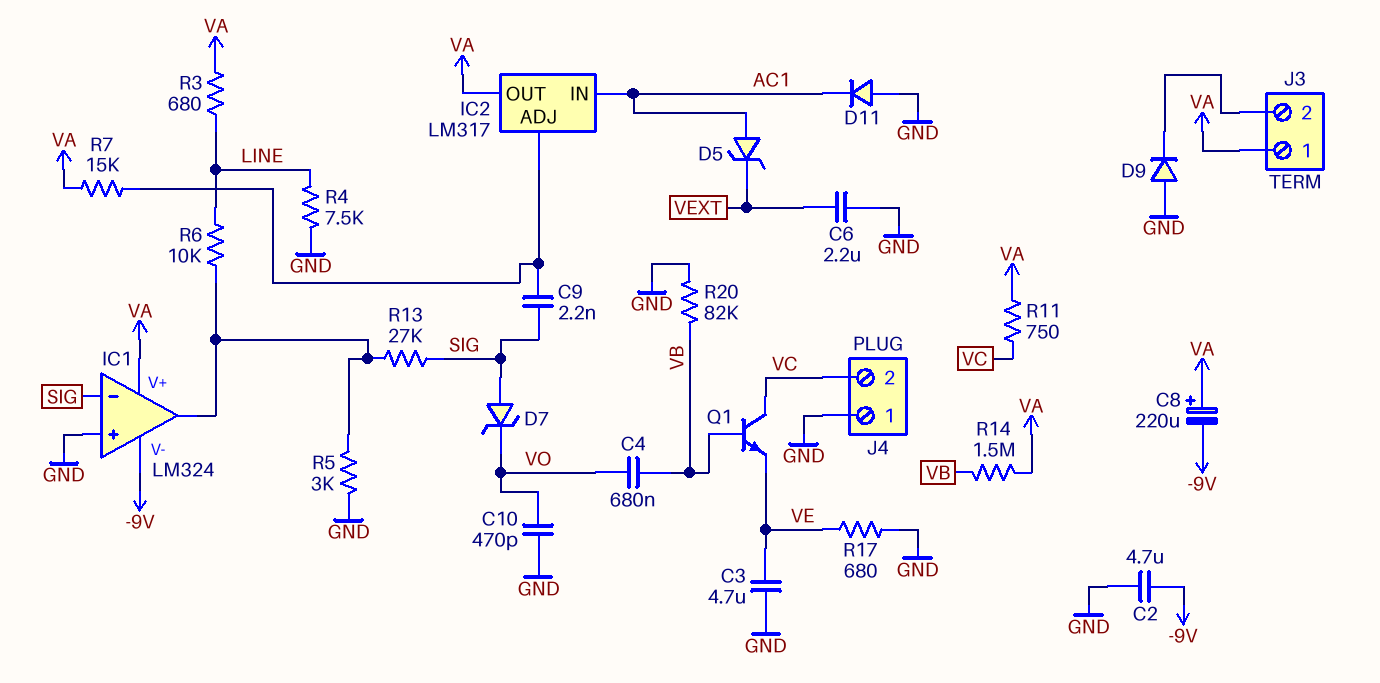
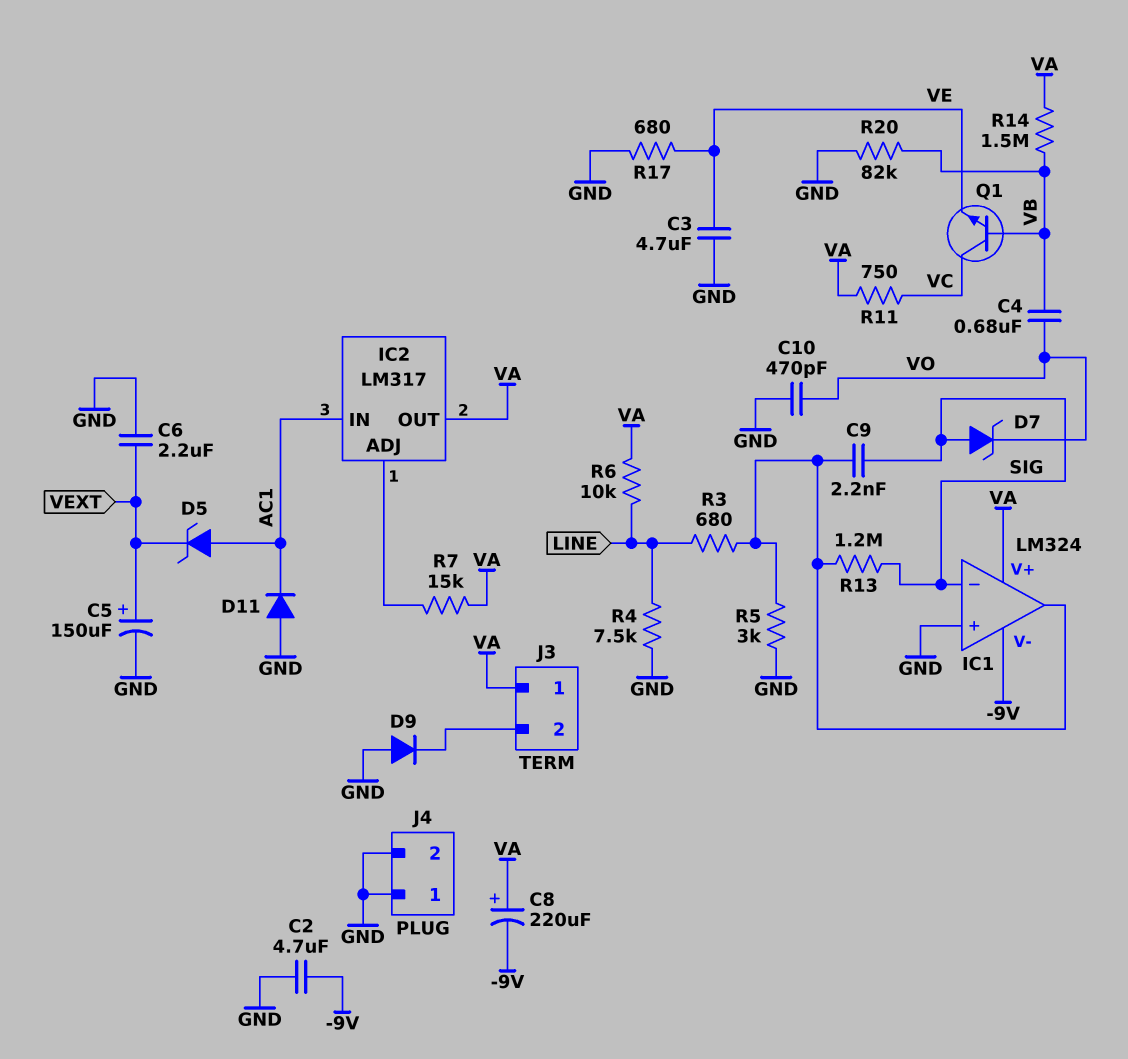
C5: none -> 150uF (plus VEXT, minus GND)
C9: 2.2nF (IC2/ADJ, SIG) -> 2.2nF (IC1/out, SIG)
J4 pin 2: VC -> GND
R3: 680 (LINE, VA) -> 680 (IC1/out, LINE)
R6: 10k (IC1/out, LINE) -> 10k (LINE, VA)
R13: 27k (IC1/out, SIG) -> 1.2M (IC1/out, SIG)

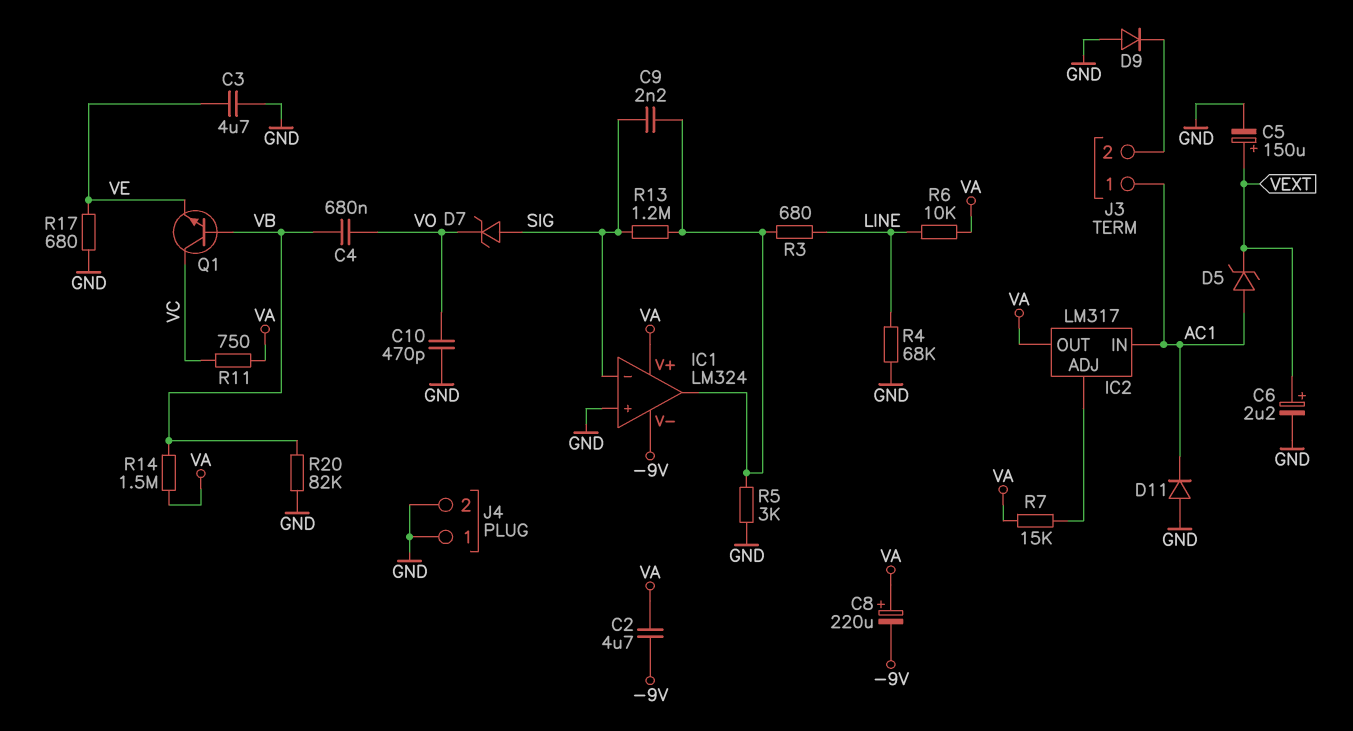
C2: 4.7uF (-9V, GND) -> 4.7uF (-9V, VA)
C6: 2.2uF (GND, VEXT) -> 2.2uF (plus VEXT, minus GND)
J3 pin 1: VA -> AC1
R4: 7.5k (GND, LINE) -> 68k (GND, LINE)

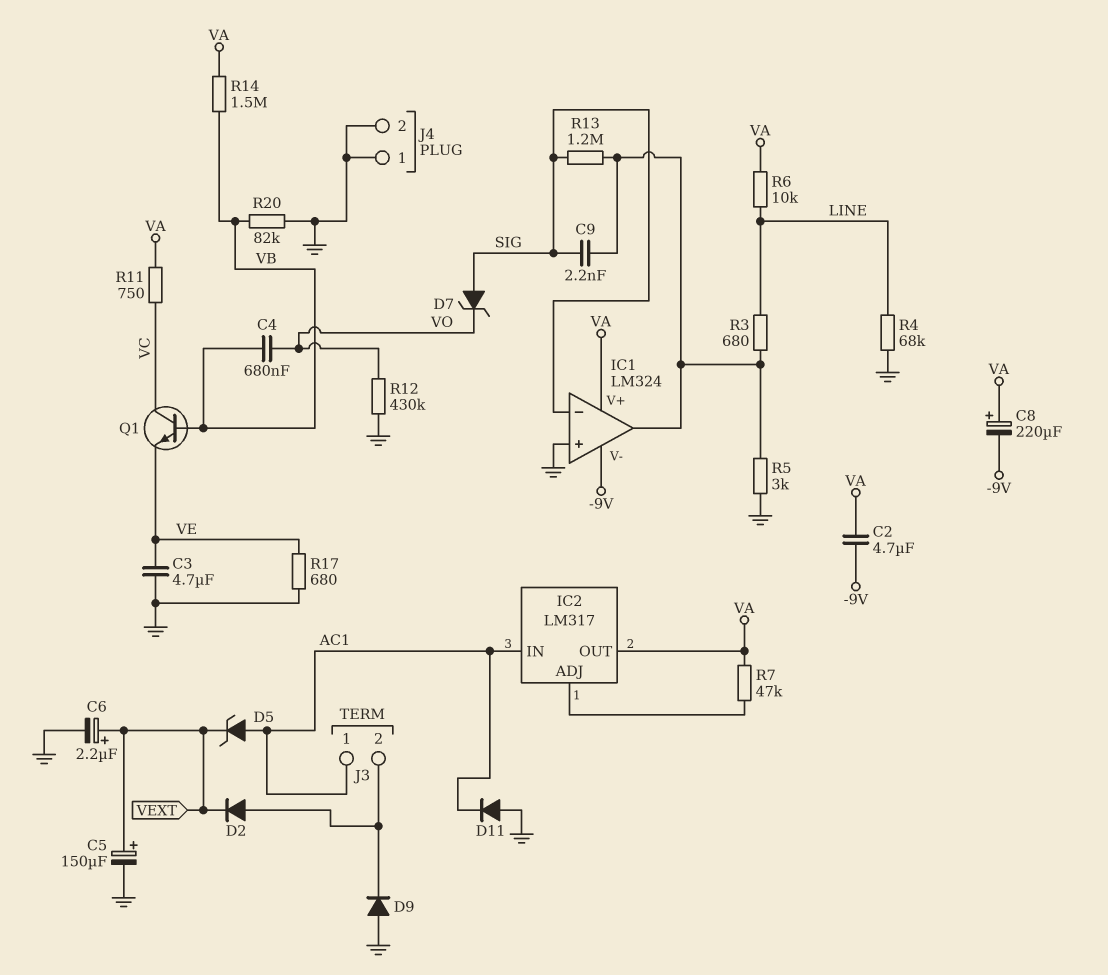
C10: 470pF (GND, VO) -> none
D2: none -> diode (A J3/2, K VEXT)
R7: 15k (IC2/ADJ, VA) -> 47k (IC2/ADJ, VA)
R12: none -> 430k (GND, VO)

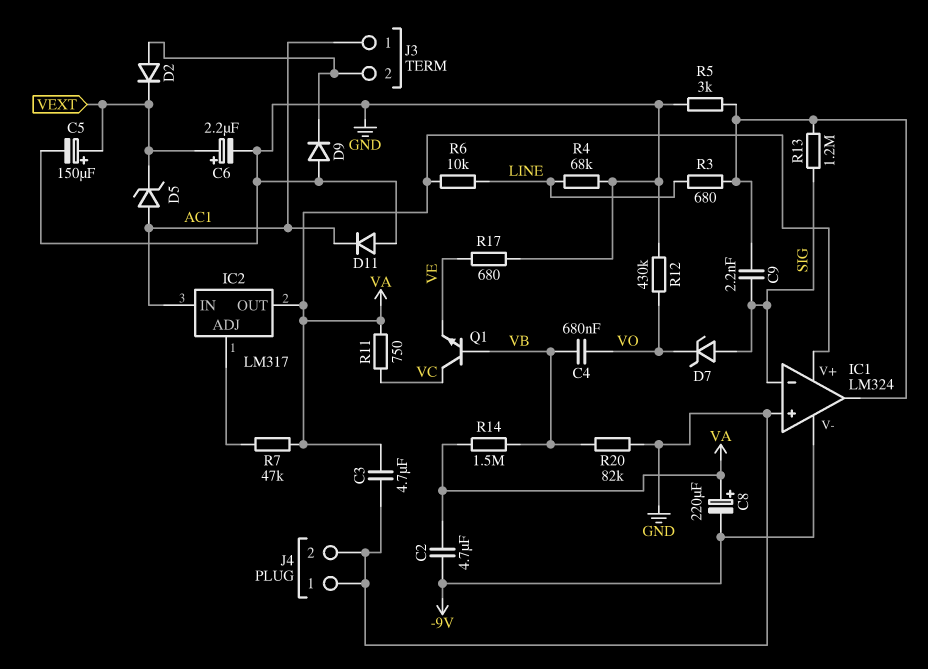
C3: 4.7uF (GND, VE) -> 4.7uF (GND, VA)

